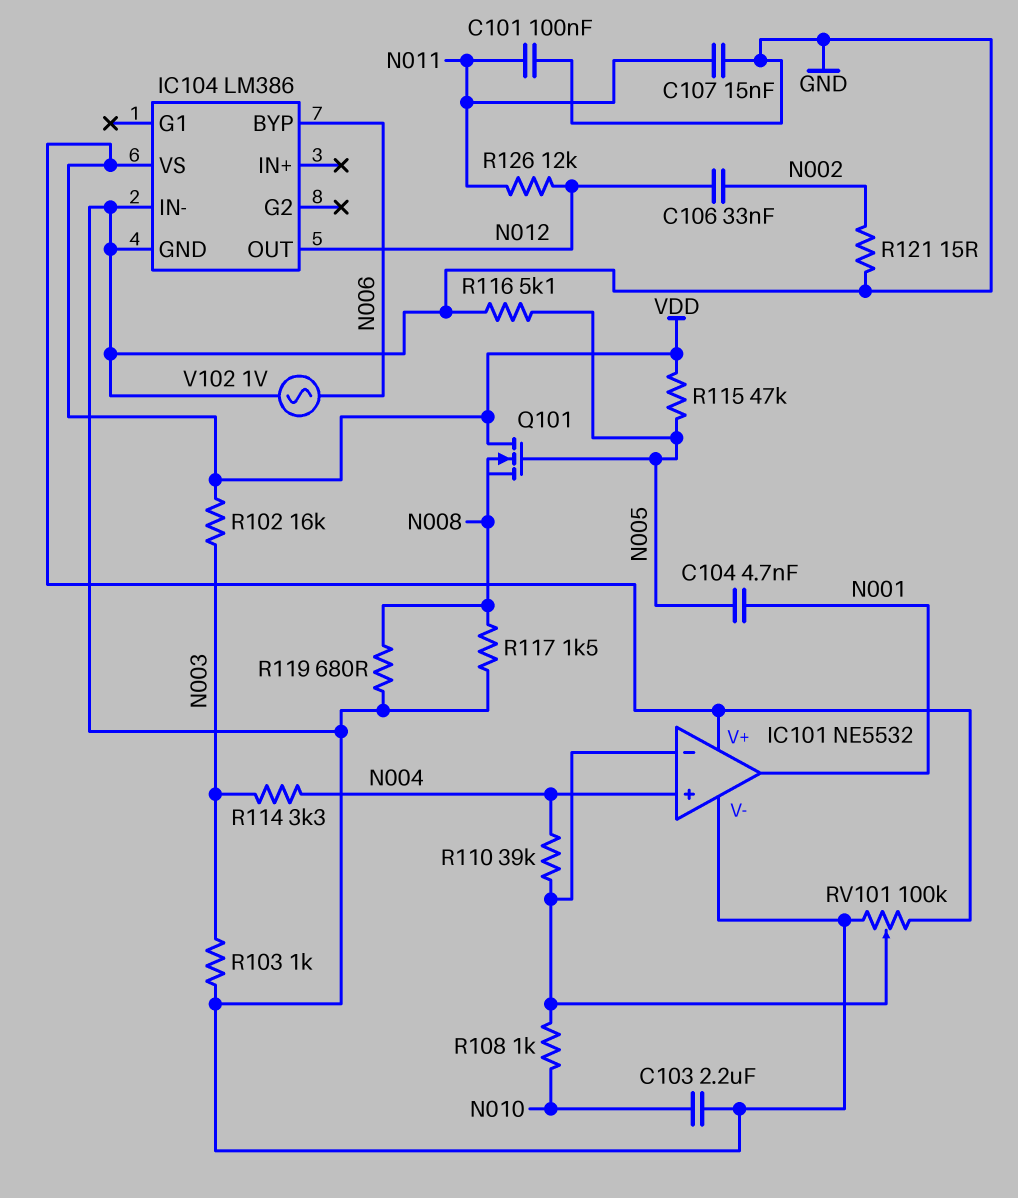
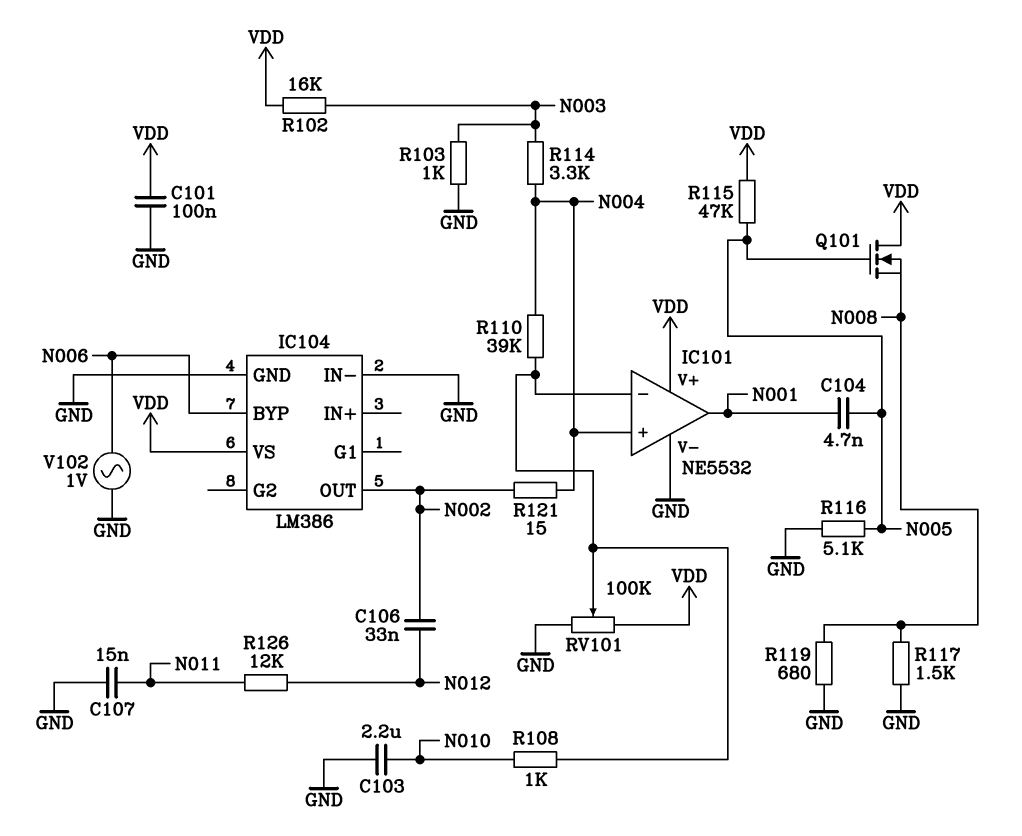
C101: 100nF (GND, N011) -> 100nF (GND, VDD)
IC104 pin OUT: N012 -> N002
R121: 15 (GND, N002) -> 15 (N002, N004)

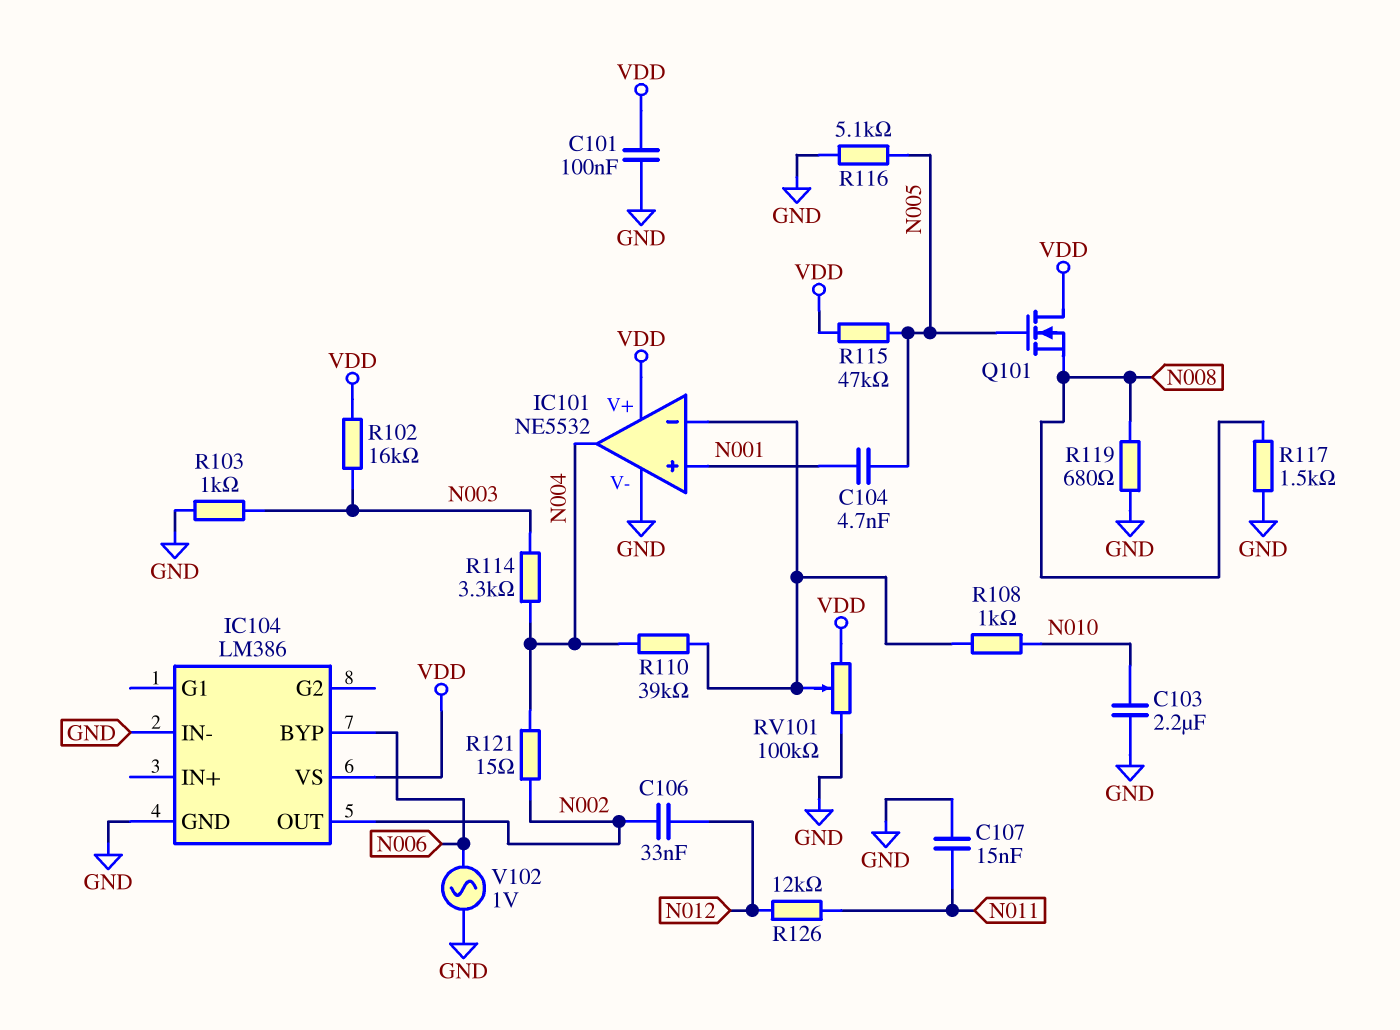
IC101 pin in+: N004 -> N001
IC101 pin out: N001 -> N004

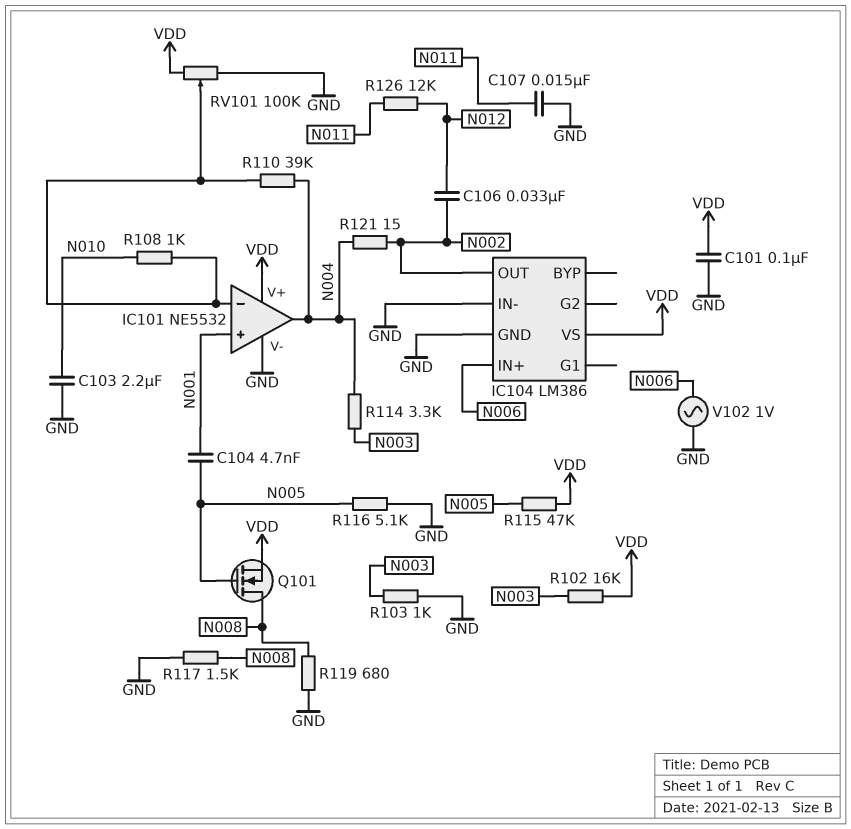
IC104 pin BYP: N006 -> none
IC104 pin IN+: none -> N006
Q101: NMOS (G N005, D VDD, S N008) -> NMOS (G N005, D N008, S VDD)

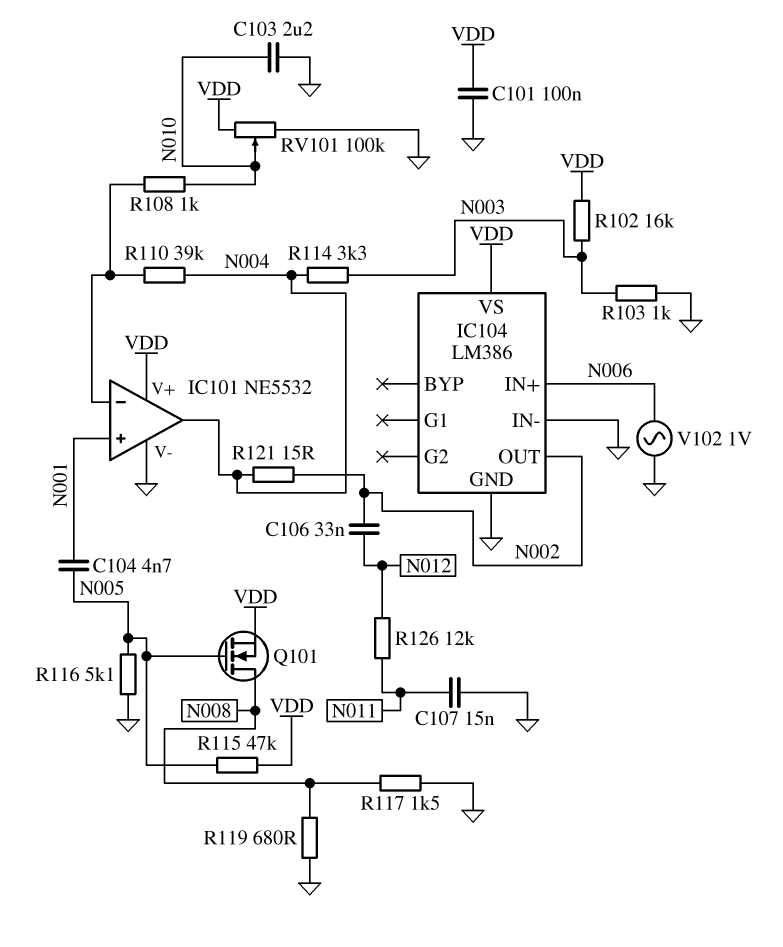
RV101: 100k (GND, VDD, wiper IC101/in-) -> 100k (GND, VDD, wiper N010)

